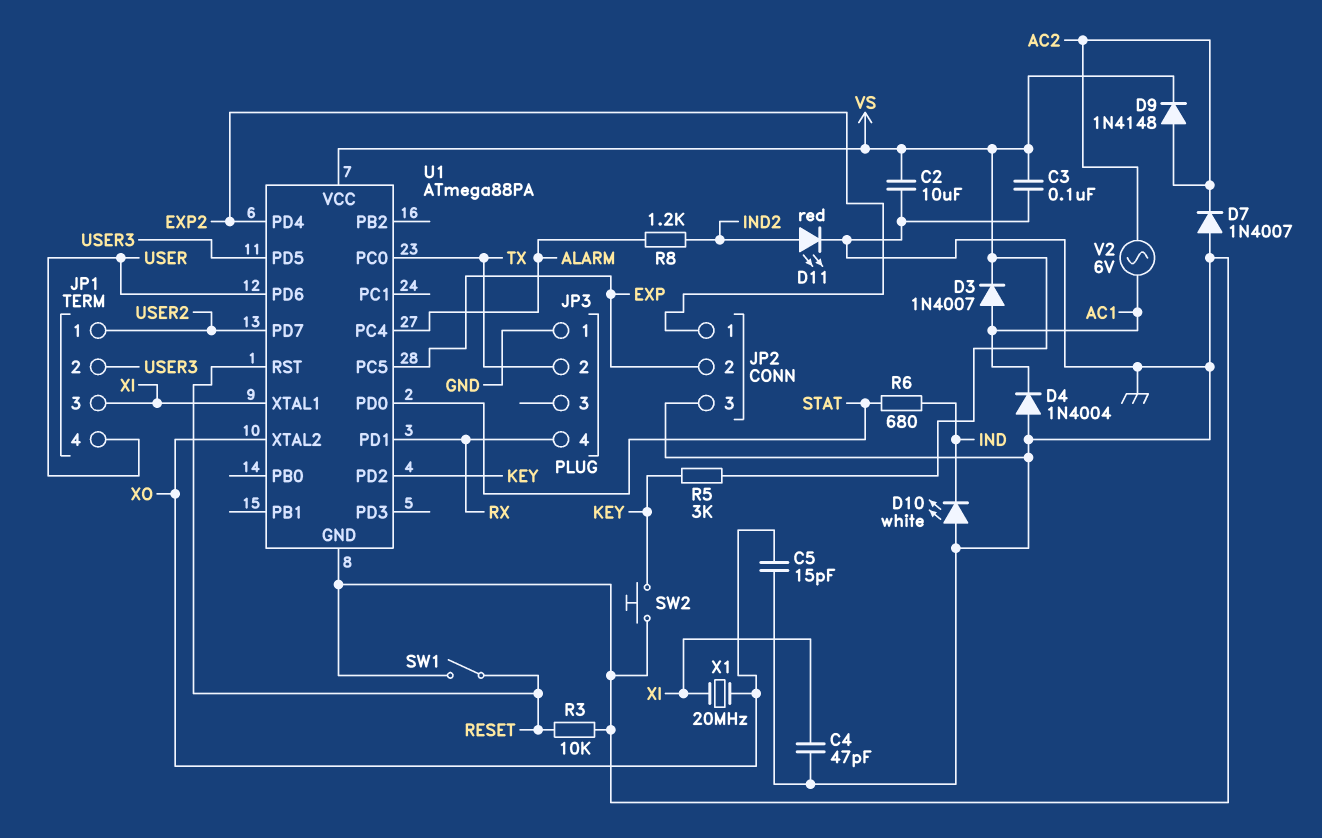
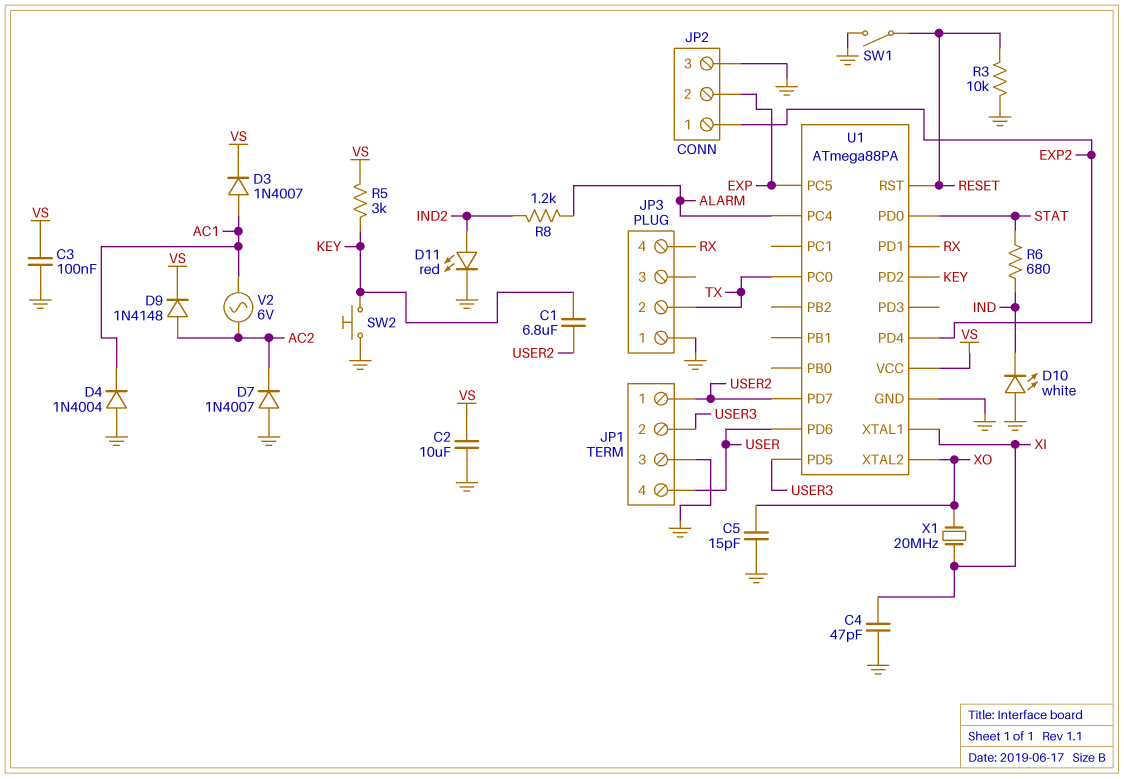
C1: none -> 6.8uF (KEY, USER2)
JP1 pin 3: XI -> GND

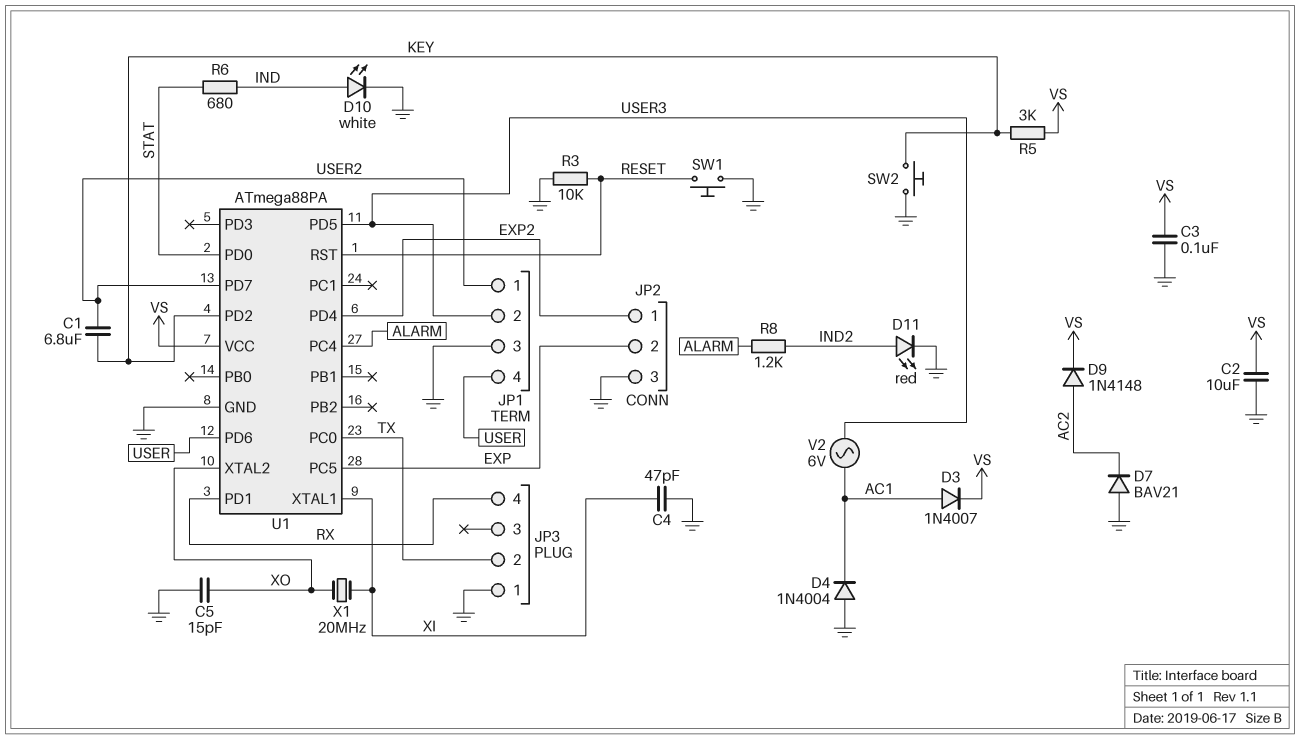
D7: diode 1N4007 (A GND, K AC2) -> diode BAV21 (A GND, K AC2)
D10: LED white (A GND, K IND) -> LED white (A IND, K GND)
SW1: switch (GND, RESET) -> button (GND, RESET)
V2: AC 6V (AC1, AC2) -> AC 6V (AC1, USER3)

